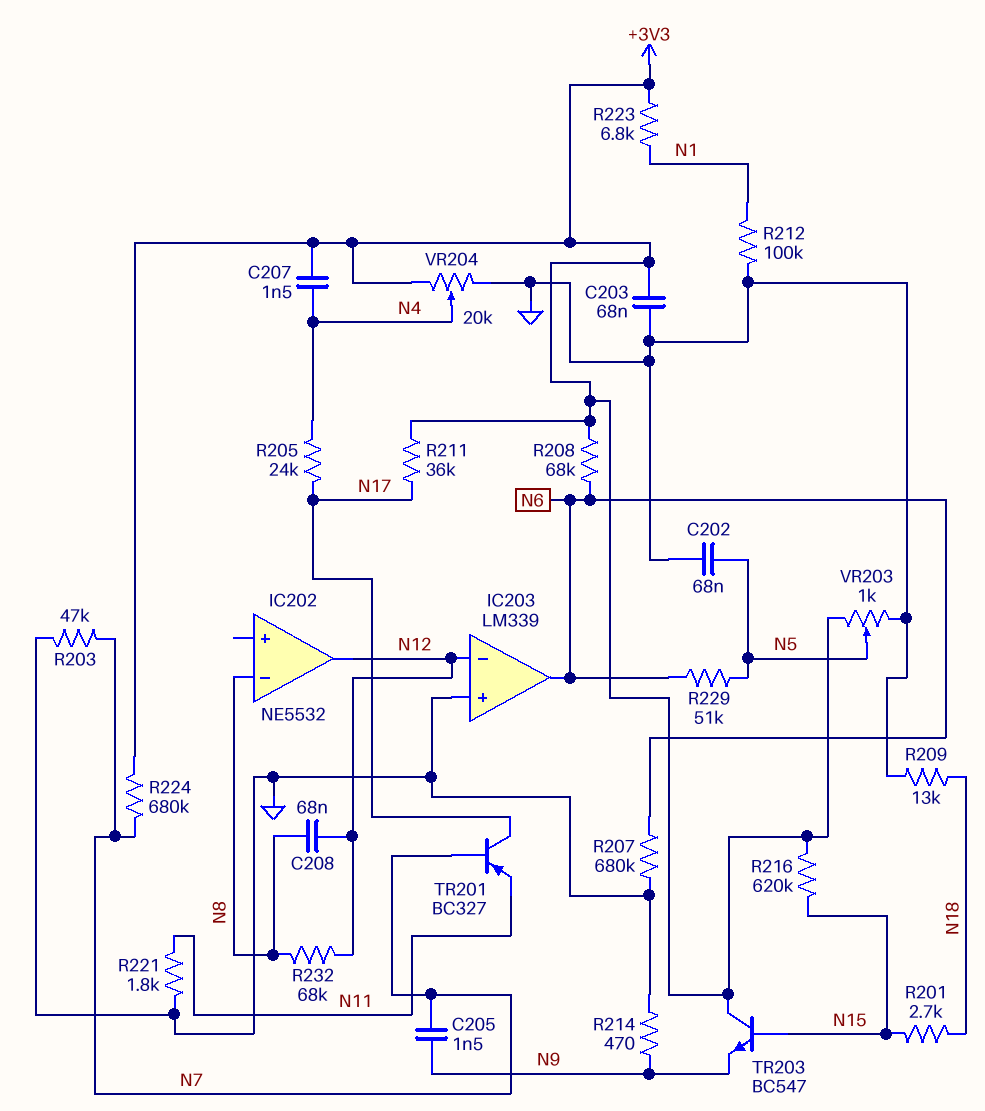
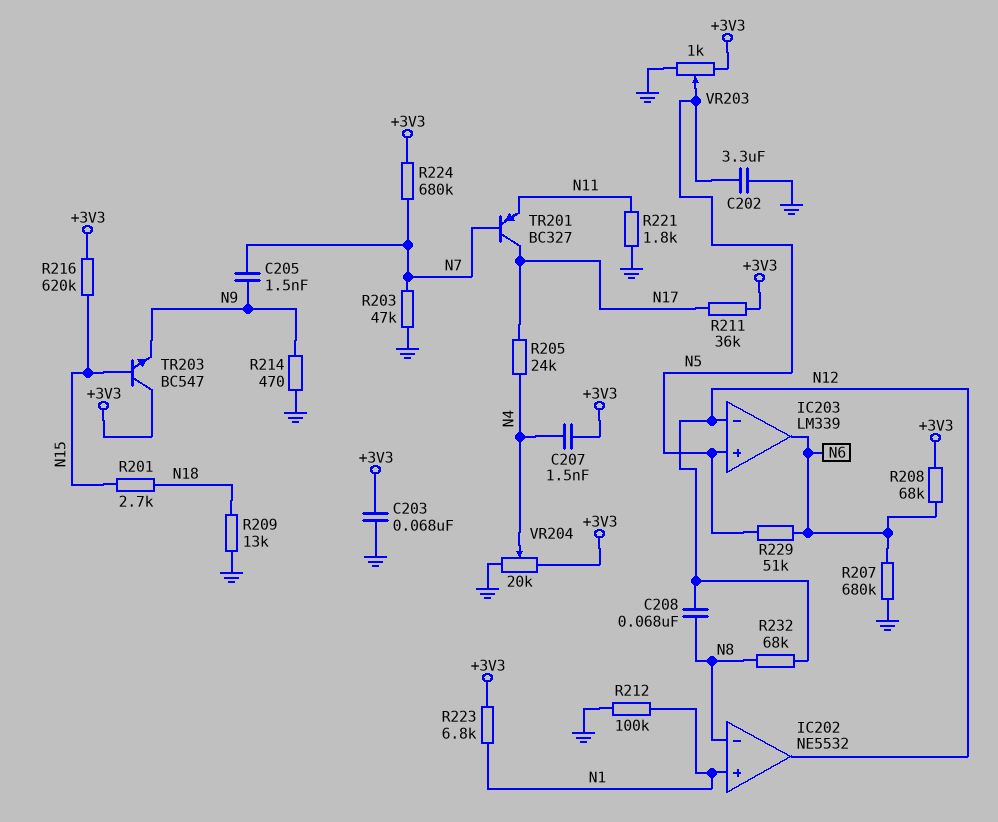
C202: 68nF (GND, N5) -> 3.3uF (GND, N5)
IC202 pin in+: none -> N1
IC203 pin in+: GND -> N5

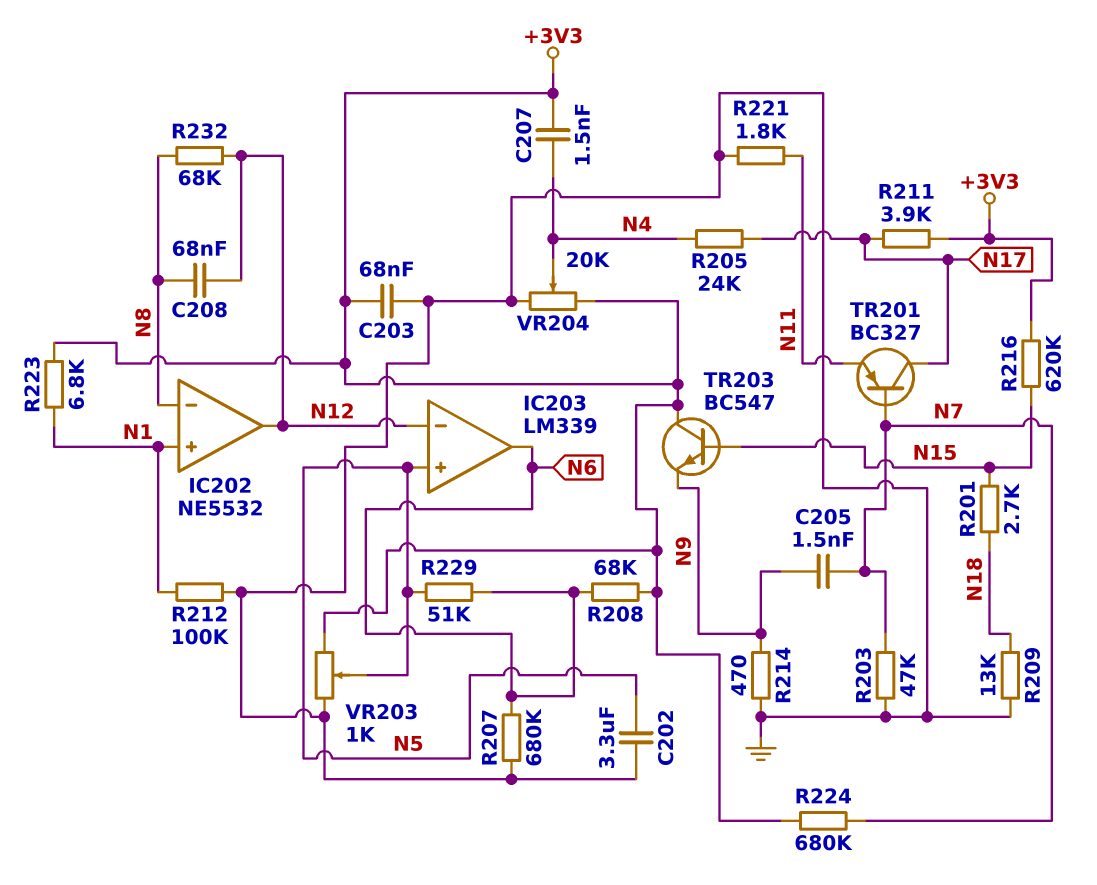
R211: 36k (+3V3, N17) -> 3.9k (+3V3, N17)

